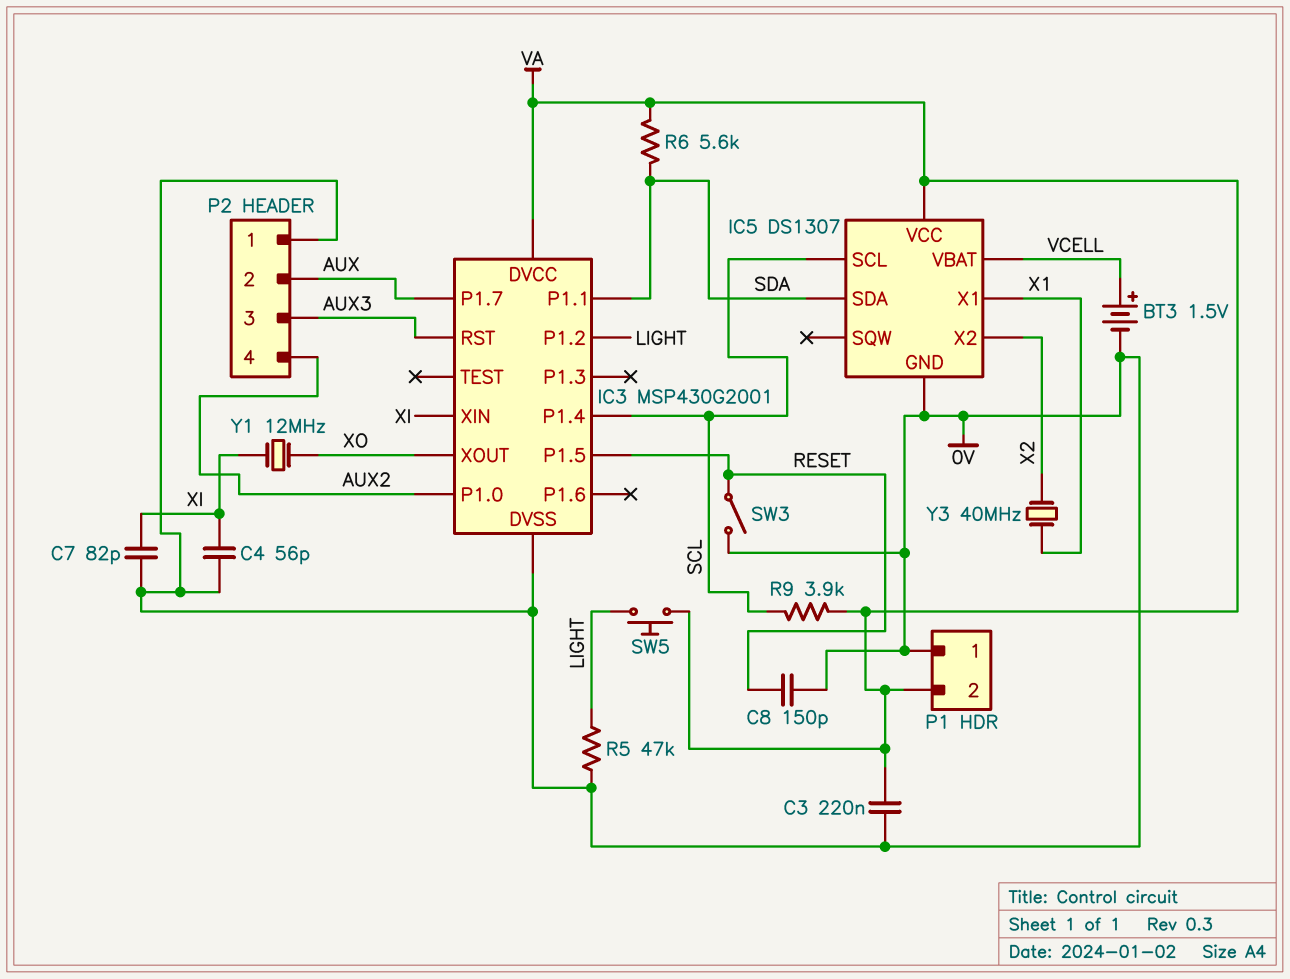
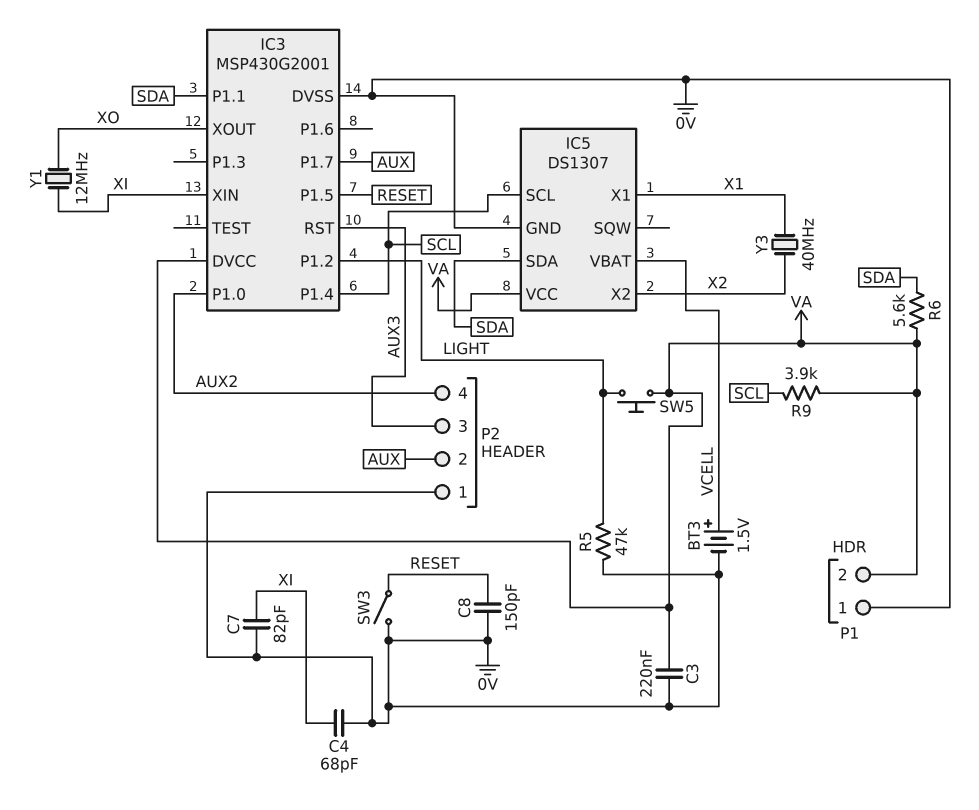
C4: 56pF (0V, XI) -> 68pF (0V, XI)

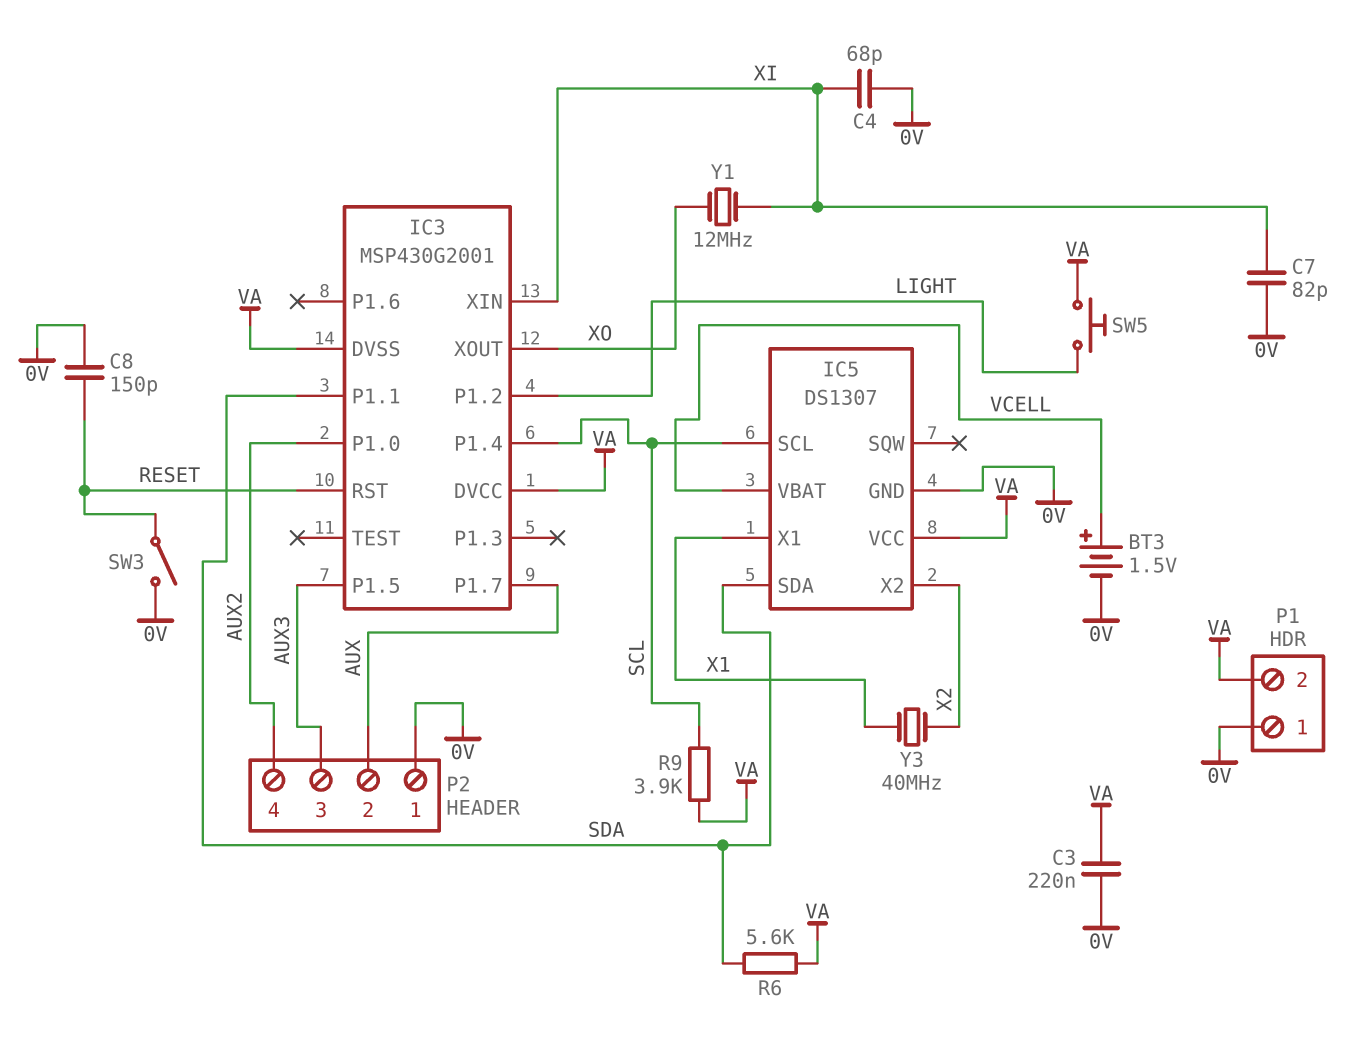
IC3 pin DVSS: 0V -> VA
IC3 pin P1.5: RESET -> AUX3
IC3 pin RST: AUX3 -> RESET
R5: 47k (0V, LIGHT) -> none

